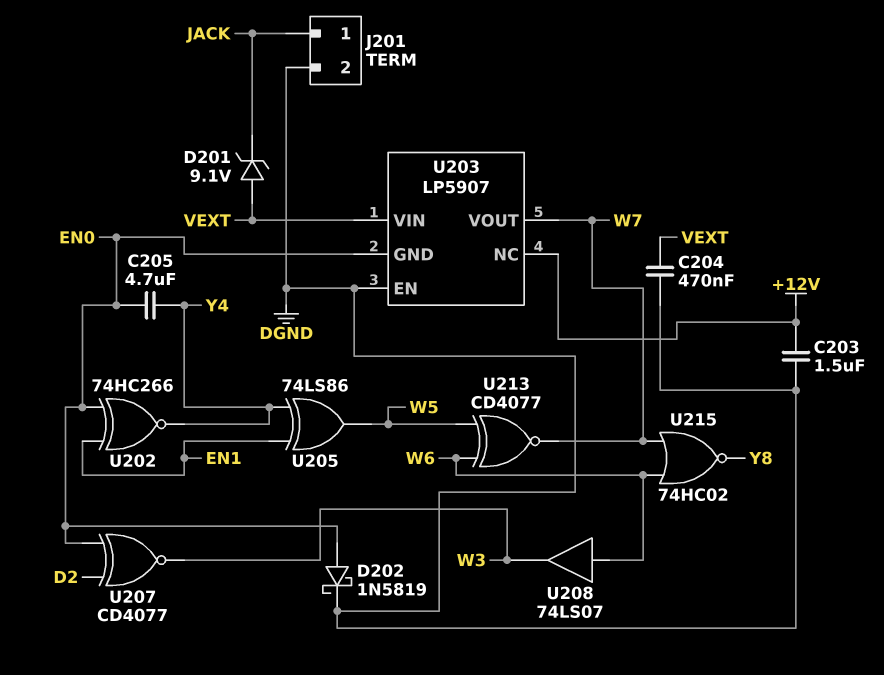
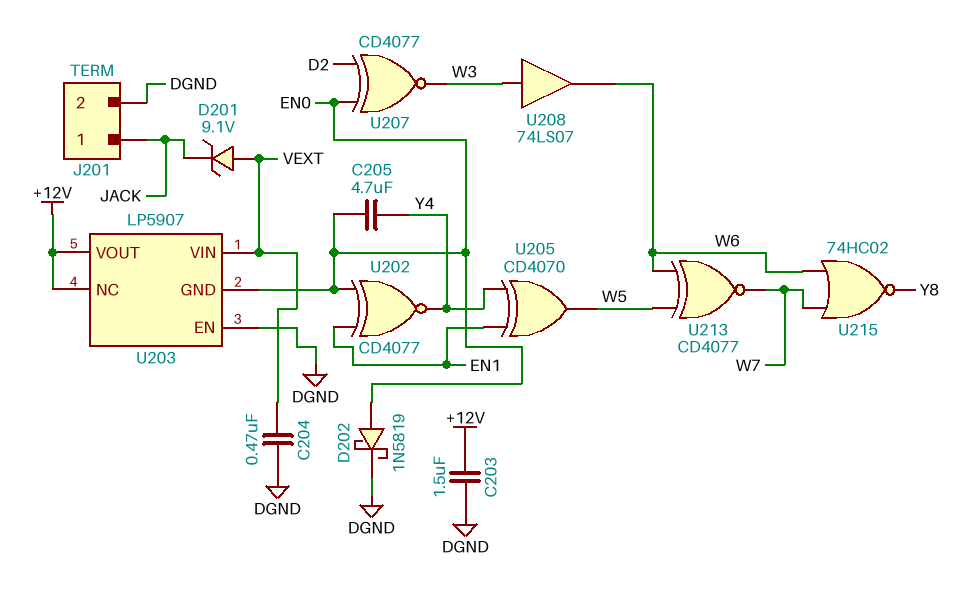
U202: XNOR 74HC266 (in EN0, in EN1, out Y4) -> XNOR CD4077 (in EN0, in EN1, out Y4)
U203 pin VOUT: W7 -> +12V
U205: XOR 74LS86 (in EN1, in Y4, out W5) -> XOR CD4070 (in EN1, in Y4, out W5)
U208: buffer 74LS07 (in W6, out W3) -> buffer 74LS07 (in W3, out W6)

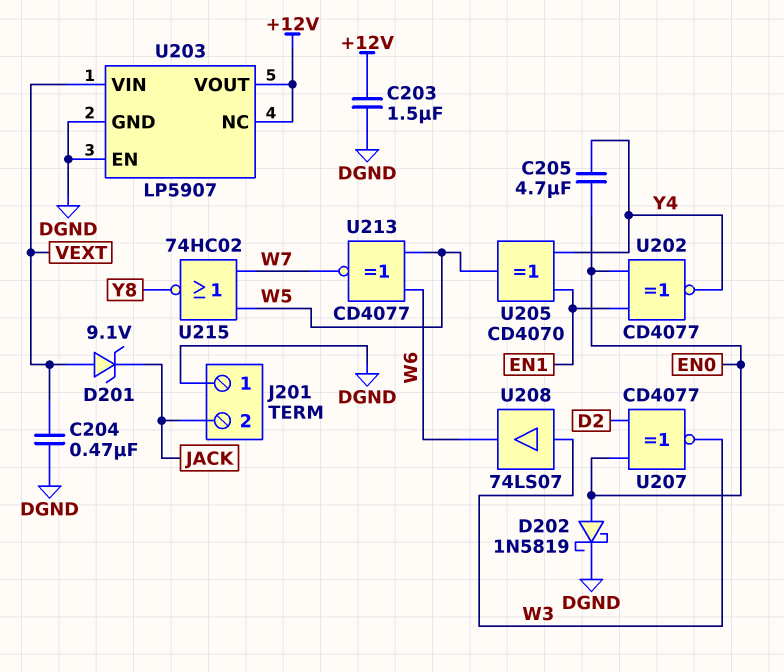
J201 pin 1: JACK -> DGND
J201 pin 2: DGND -> JACK
U203 pin GND: EN0 -> DGND
U215: NOR 74HC02 (in W6, in W7, out Y8) -> NOR 74HC02 (in W5, in W7, out Y8)

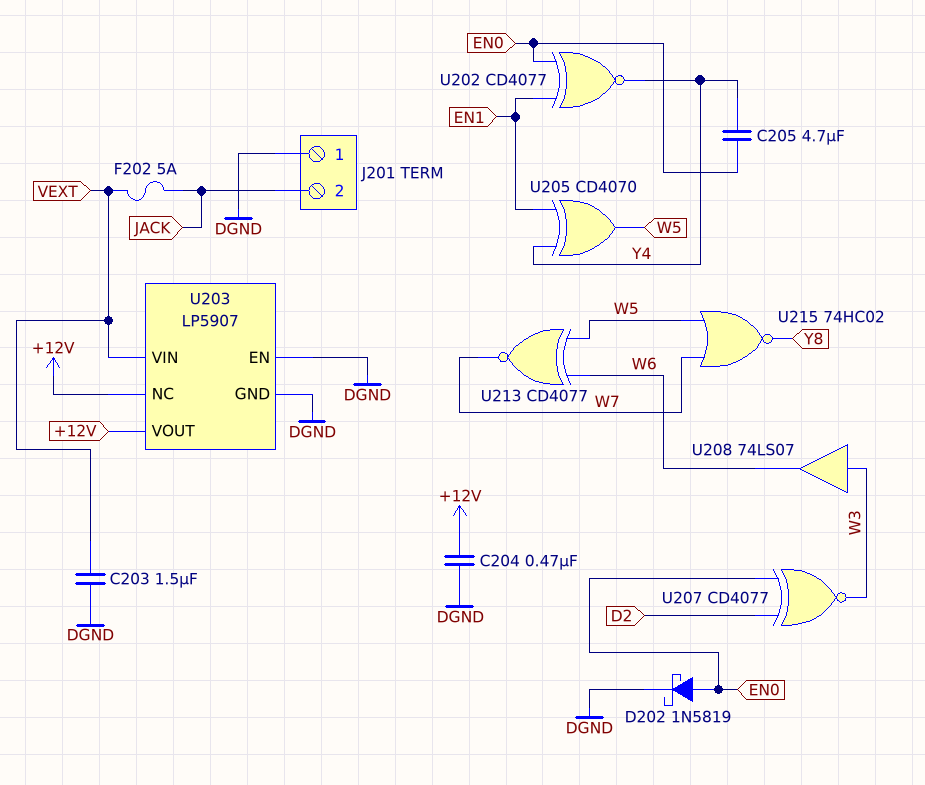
C203: 1.5uF (+12V, DGND) -> 1.5uF (DGND, VEXT)
C204: 470nF (DGND, VEXT) -> 470nF (+12V, DGND)
D201: zener 9.1V (A VEXT, K JACK) -> none
F202: none -> 5A (JACK, VEXT)

